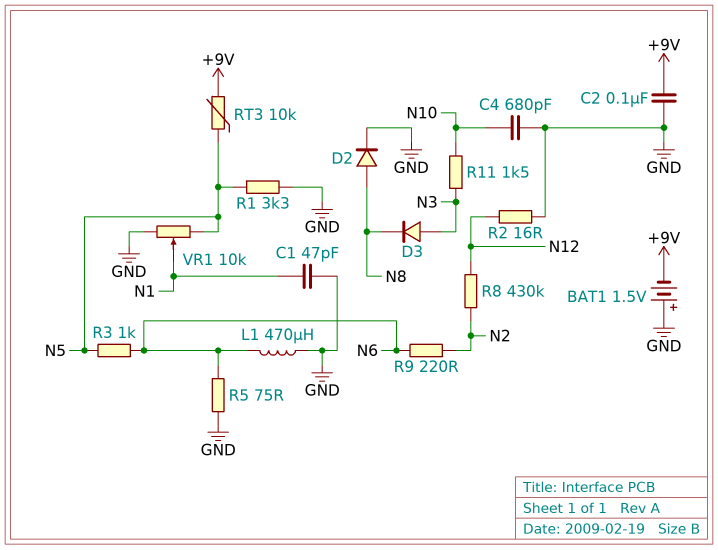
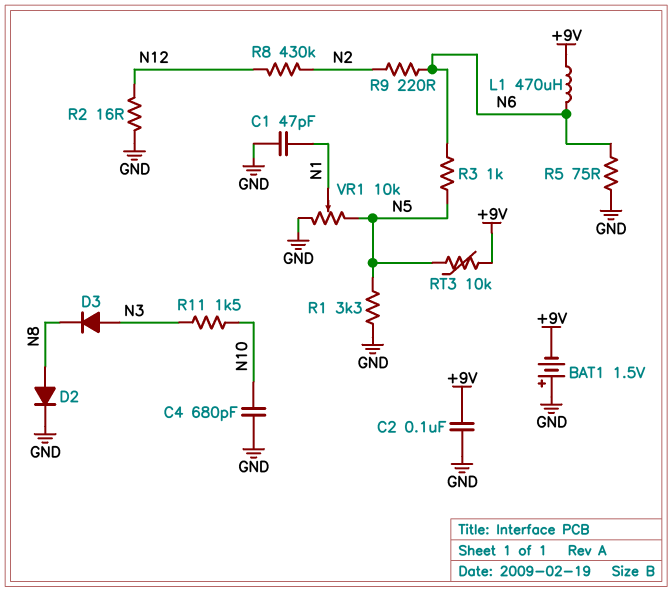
L1: 470uH (GND, N6) -> 470uH (+9V, N6)

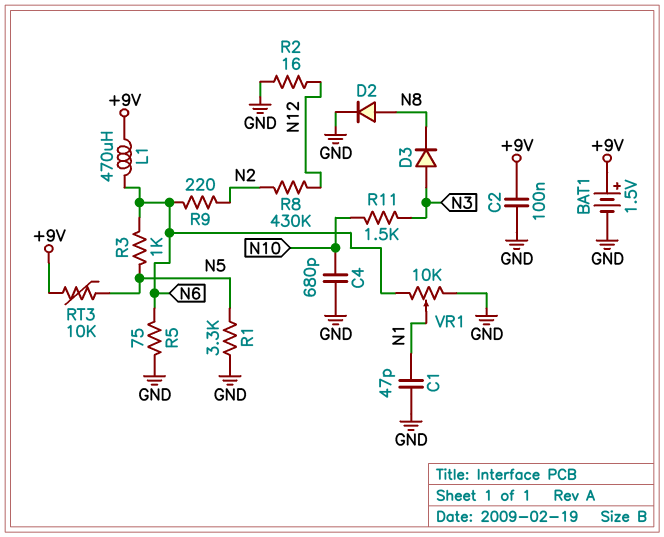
BAT1: 1.5V (plus GND, minus +9V) -> 1.5V (plus +9V, minus GND)
VR1: 10k (GND, N5, wiper N1) -> 10k (GND, N6, wiper N1)

